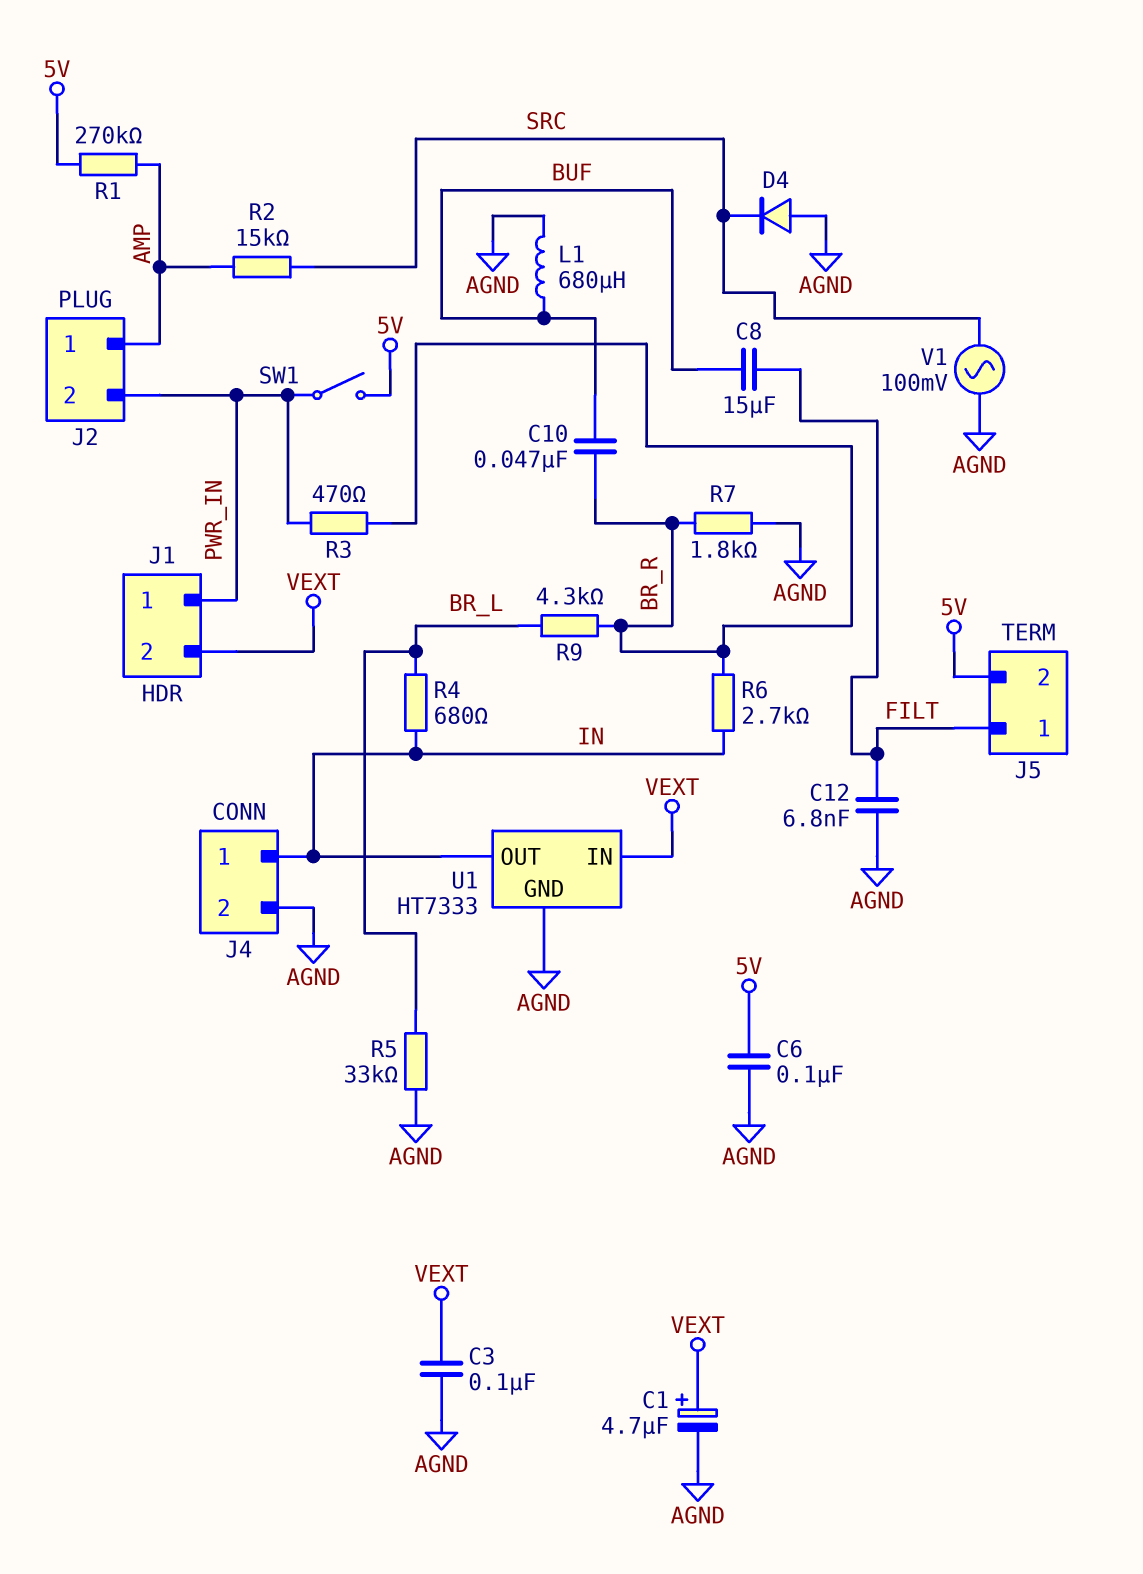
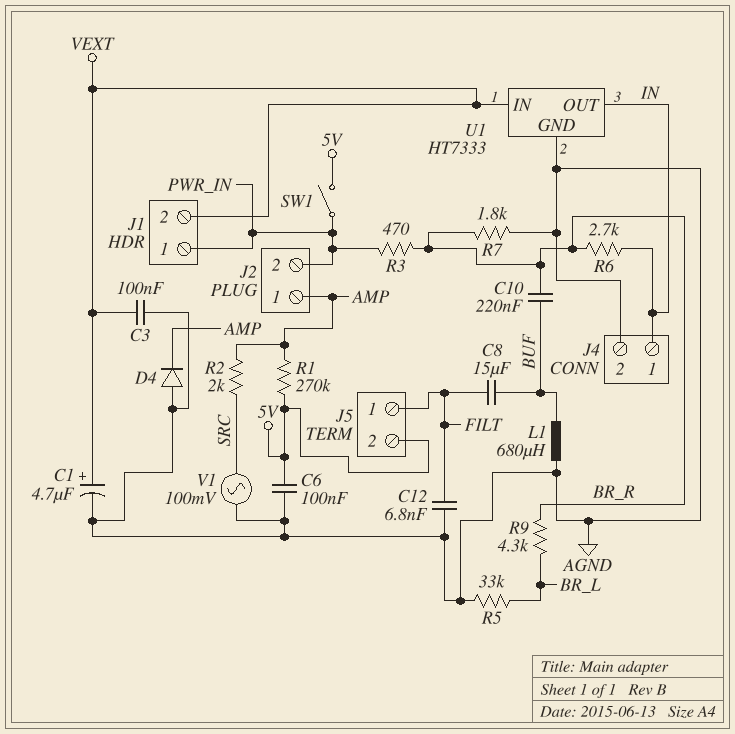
C10: 47nF (BR_R, BUF) -> 220nF (BR_R, BUF)
D4: diode (A AGND, K SRC) -> diode (A AGND, K AMP)
R2: 15k (AMP, SRC) -> 2k (AMP, SRC)
R4: 680 (BR_L, IN) -> none

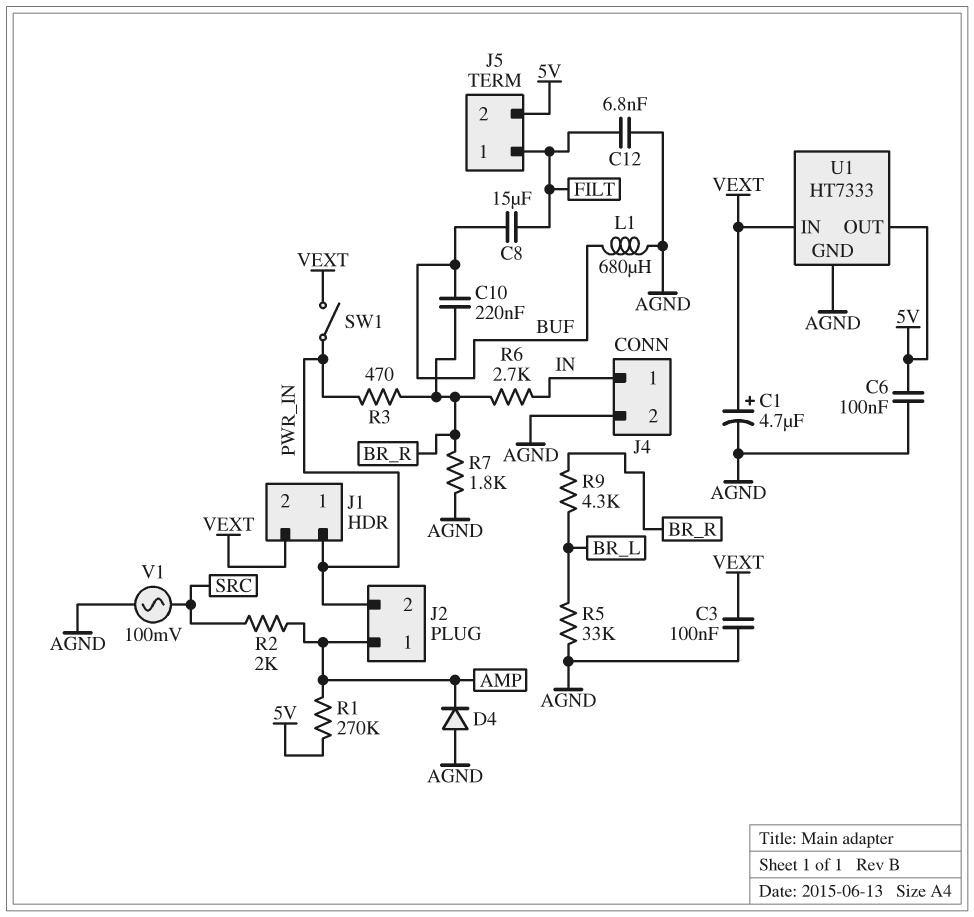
SW1: switch (5V, PWR_IN) -> switch (PWR_IN, VEXT)
U1 pin OUT: IN -> 5V

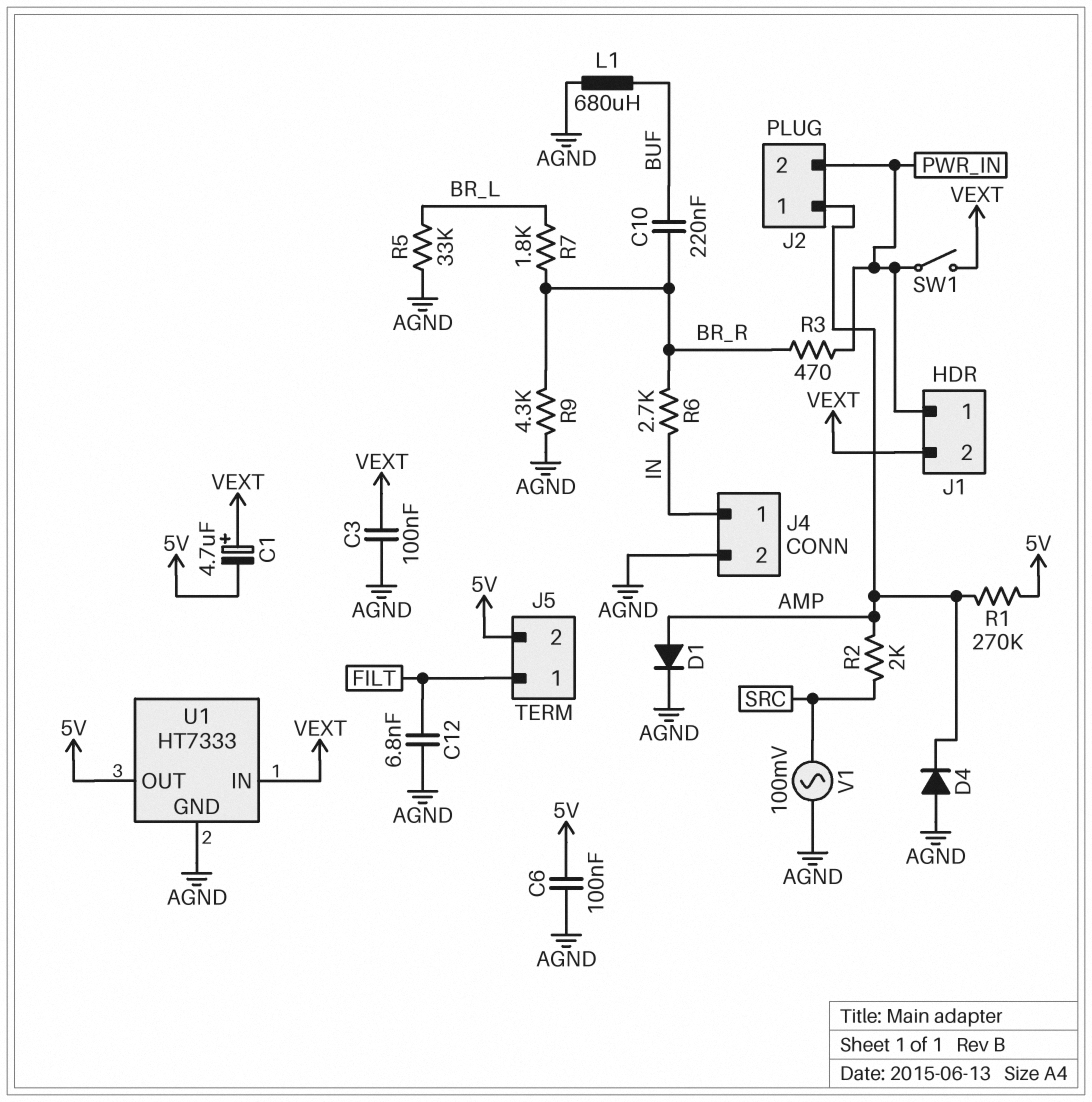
C1: 4.7uF (plus VEXT, minus AGND) -> 4.7uF (plus VEXT, minus 5V)
C8: 15uF (BUF, FILT) -> none
D1: none -> diode (A AMP, K AGND)
R7: 1.8k (AGND, BR_R) -> 1.8k (BR_L, BR_R)
R9: 4.3k (BR_L, BR_R) -> 4.3k (AGND, BR_R)

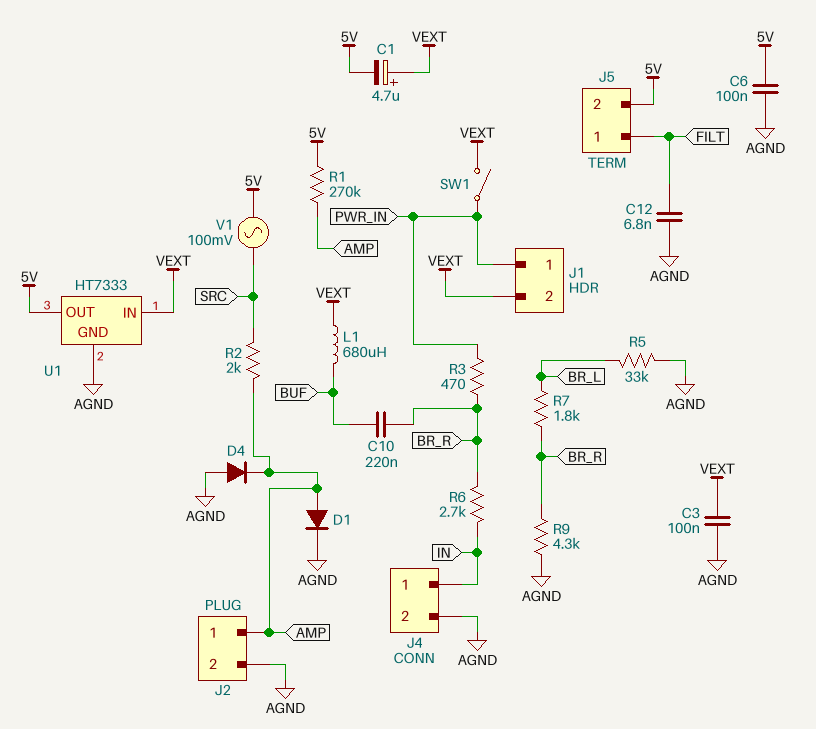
J2 pin 2: PWR_IN -> AGND
L1: 680uH (AGND, BUF) -> 680uH (BUF, VEXT)
V1: AC 100mV (AGND, SRC) -> AC 100mV (5V, SRC)

